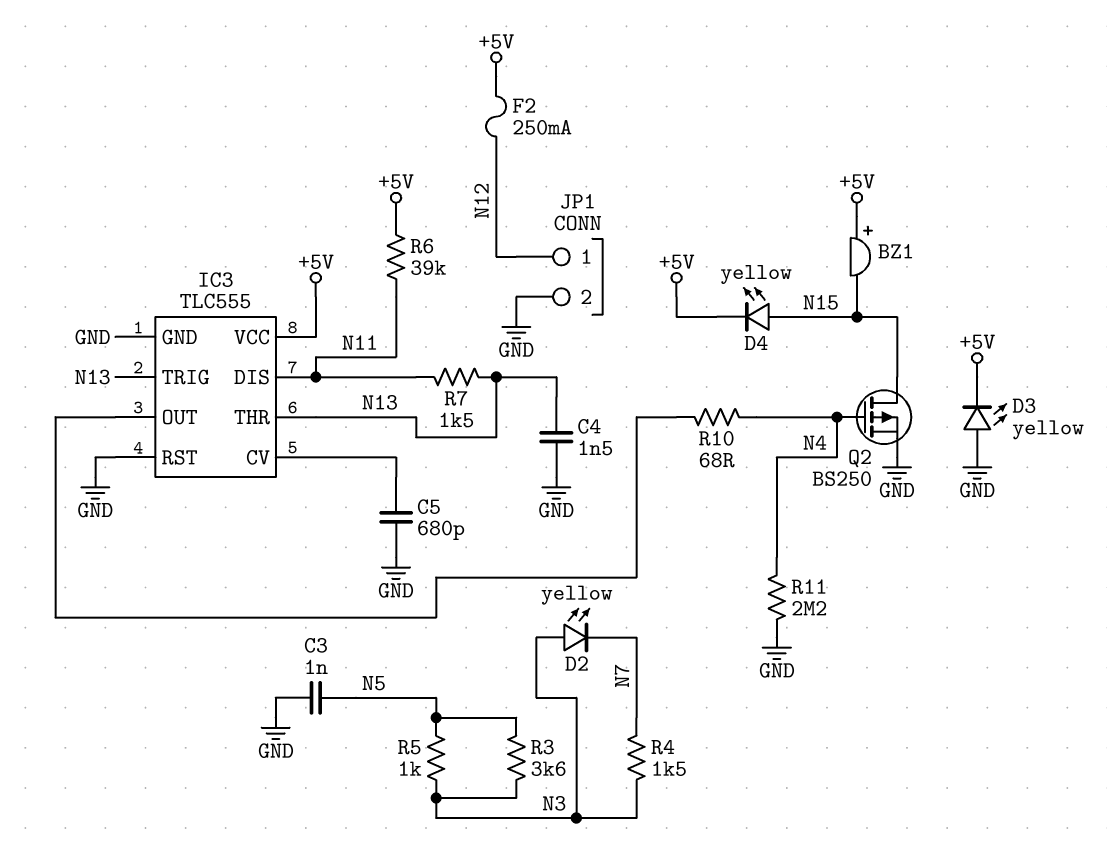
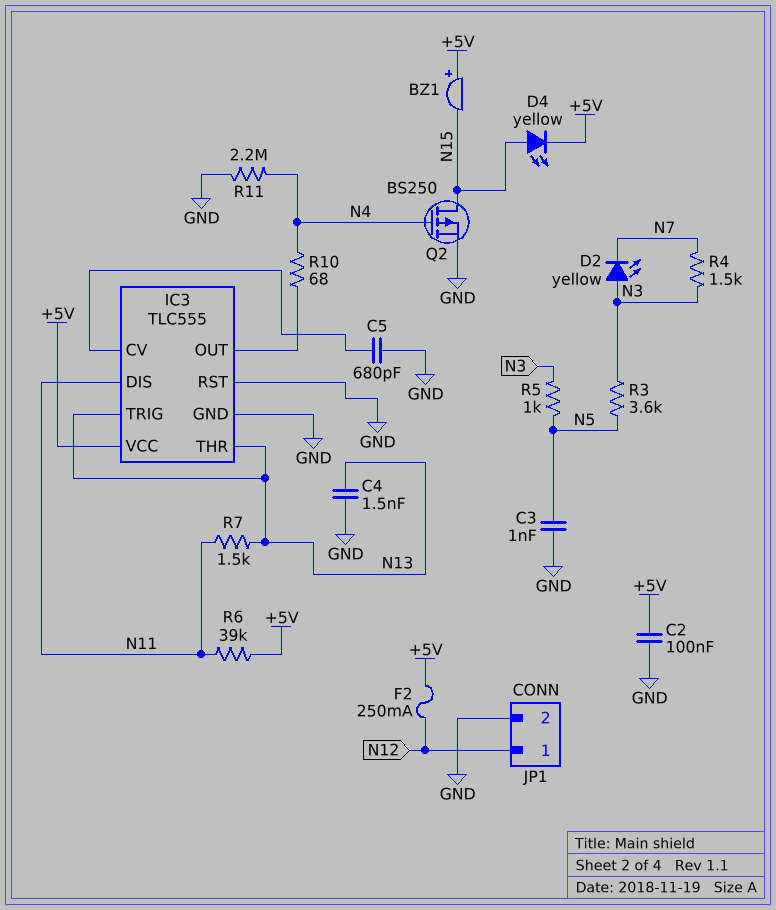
C2: none -> 100nF (+5V, GND)
D3: LED yellow (A GND, K +5V) -> none

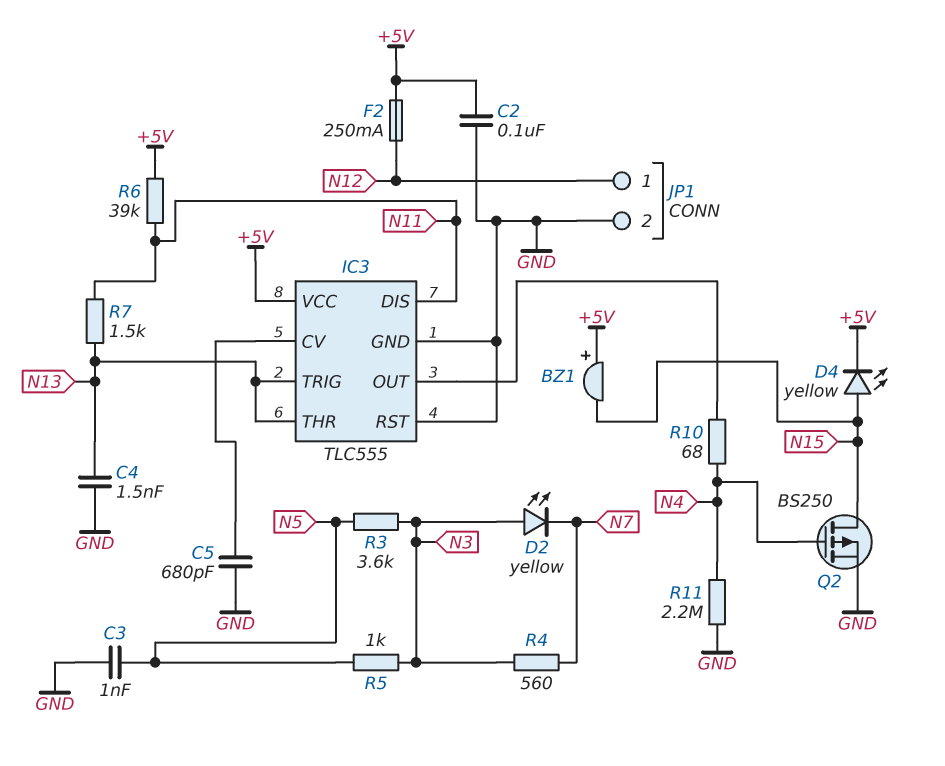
R4: 1.5k (N3, N7) -> 560 (N3, N7)

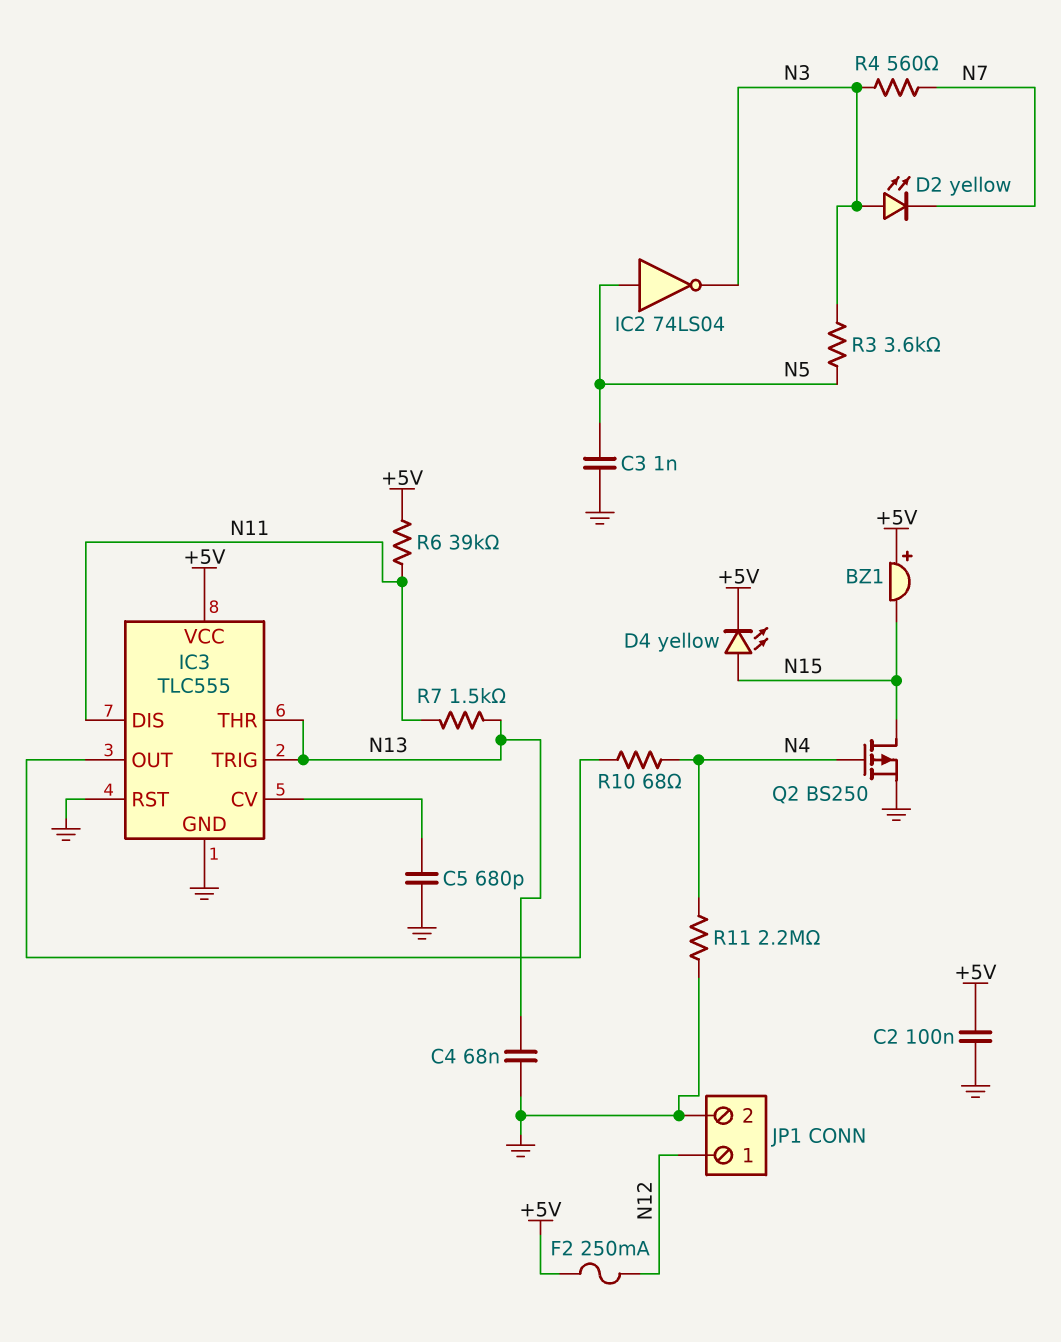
C4: 1.5nF (GND, N13) -> 68nF (GND, N13)
IC2: none -> NOT 74LS04 (in N5, out N3)
R5: 1k (N3, N5) -> none

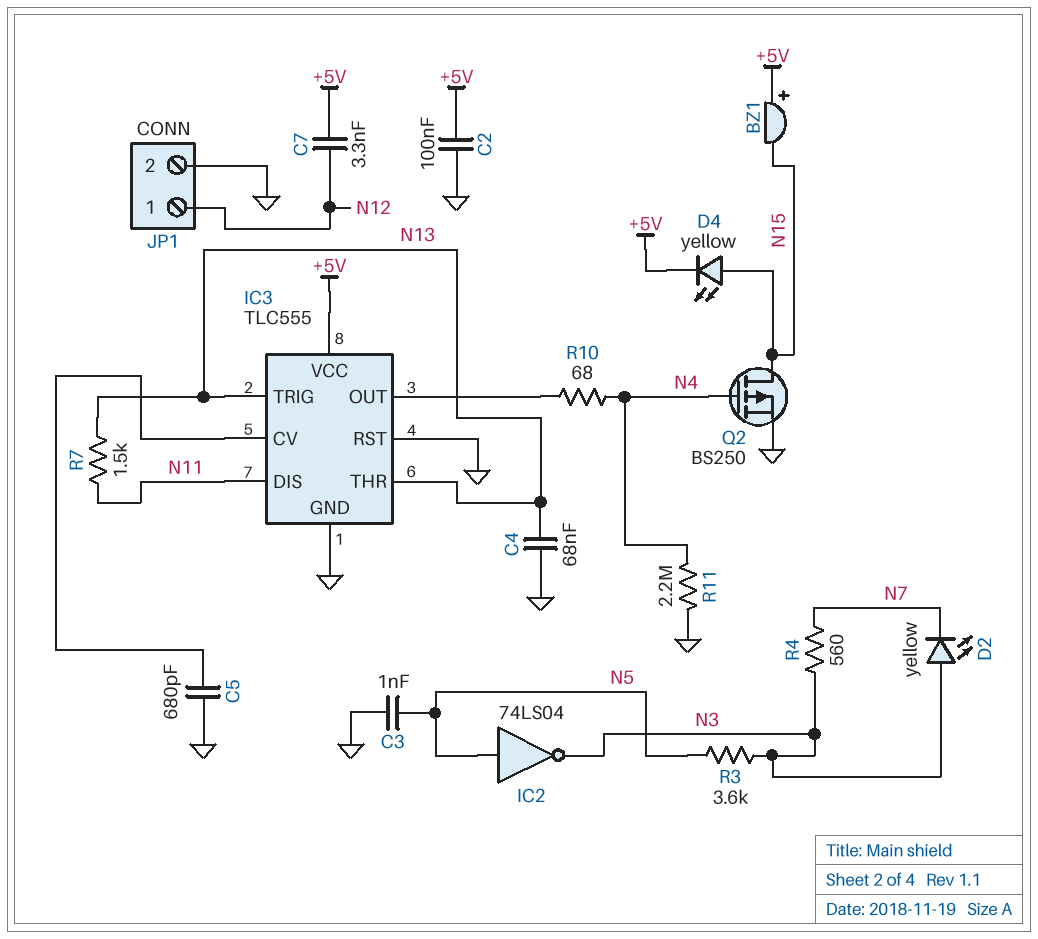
C7: none -> 3.3nF (+5V, N12)
F2: 250mA (+5V, N12) -> none
R6: 39k (+5V, N11) -> none

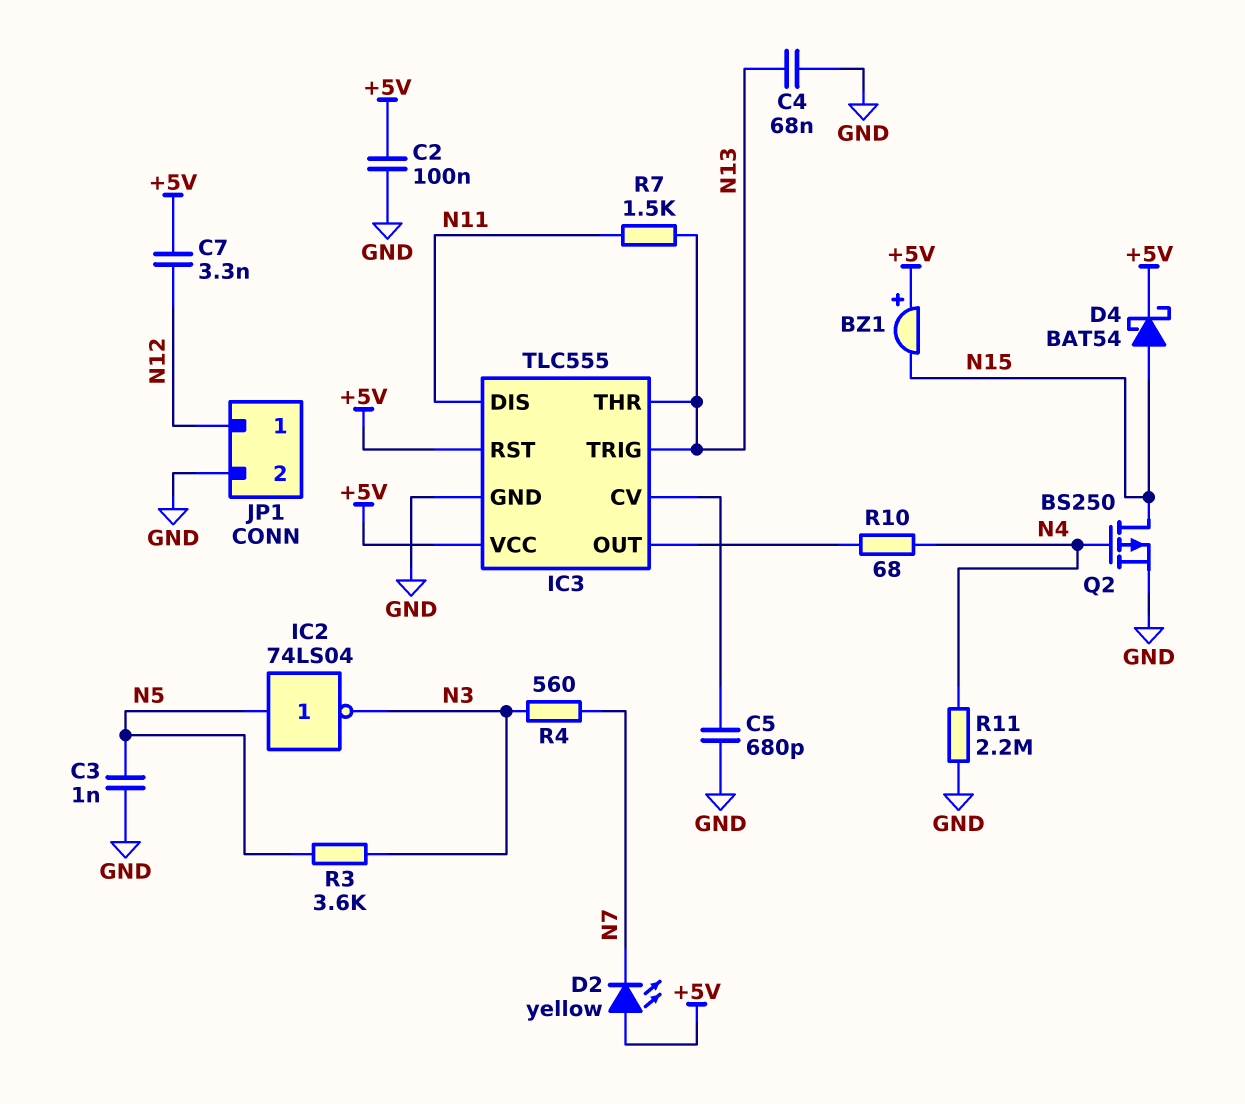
D2: LED yellow (A N3, K N7) -> LED yellow (A +5V, K N7)
D4: LED yellow (A N15, K +5V) -> schottky BAT54 (A N15, K +5V)
IC3 pin RST: GND -> +5V

